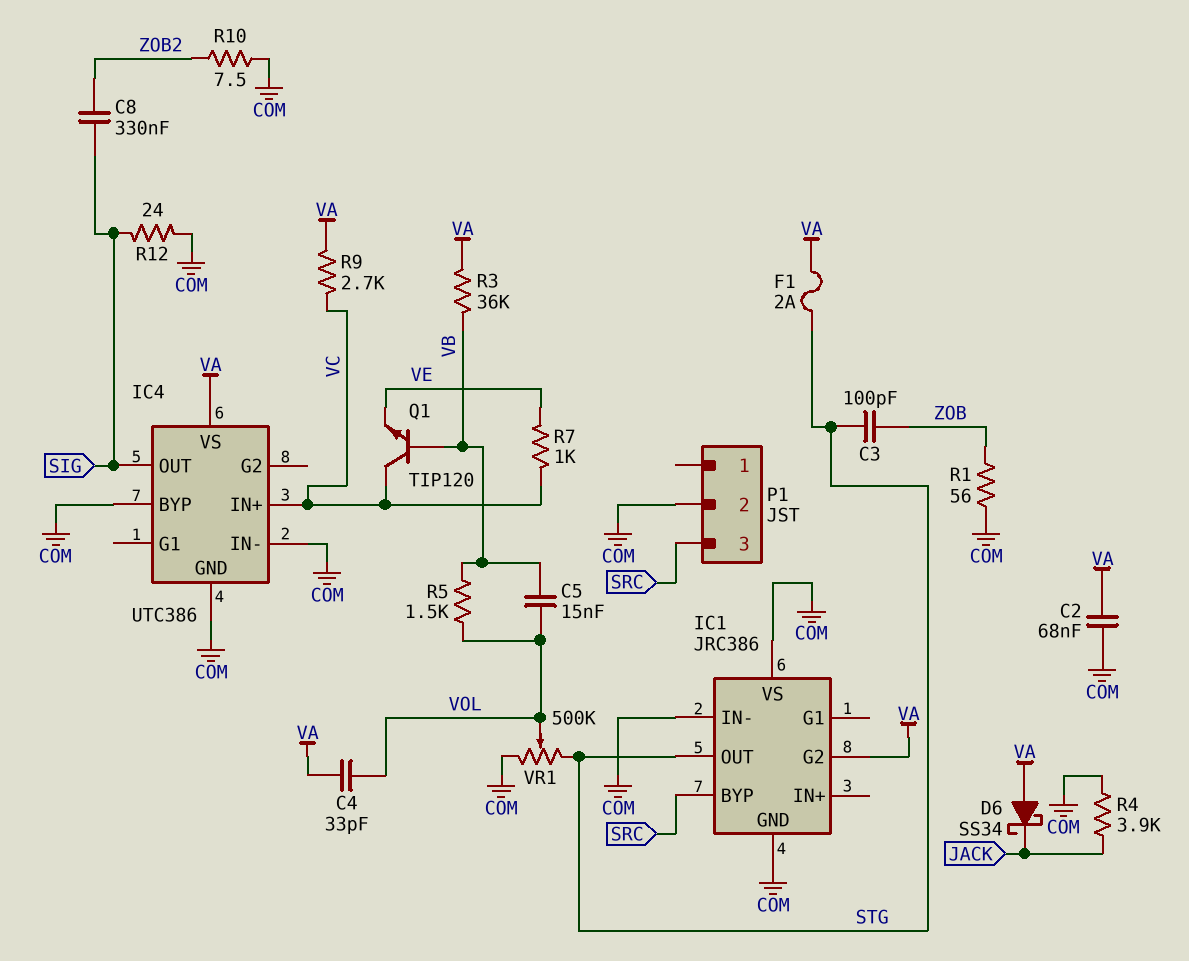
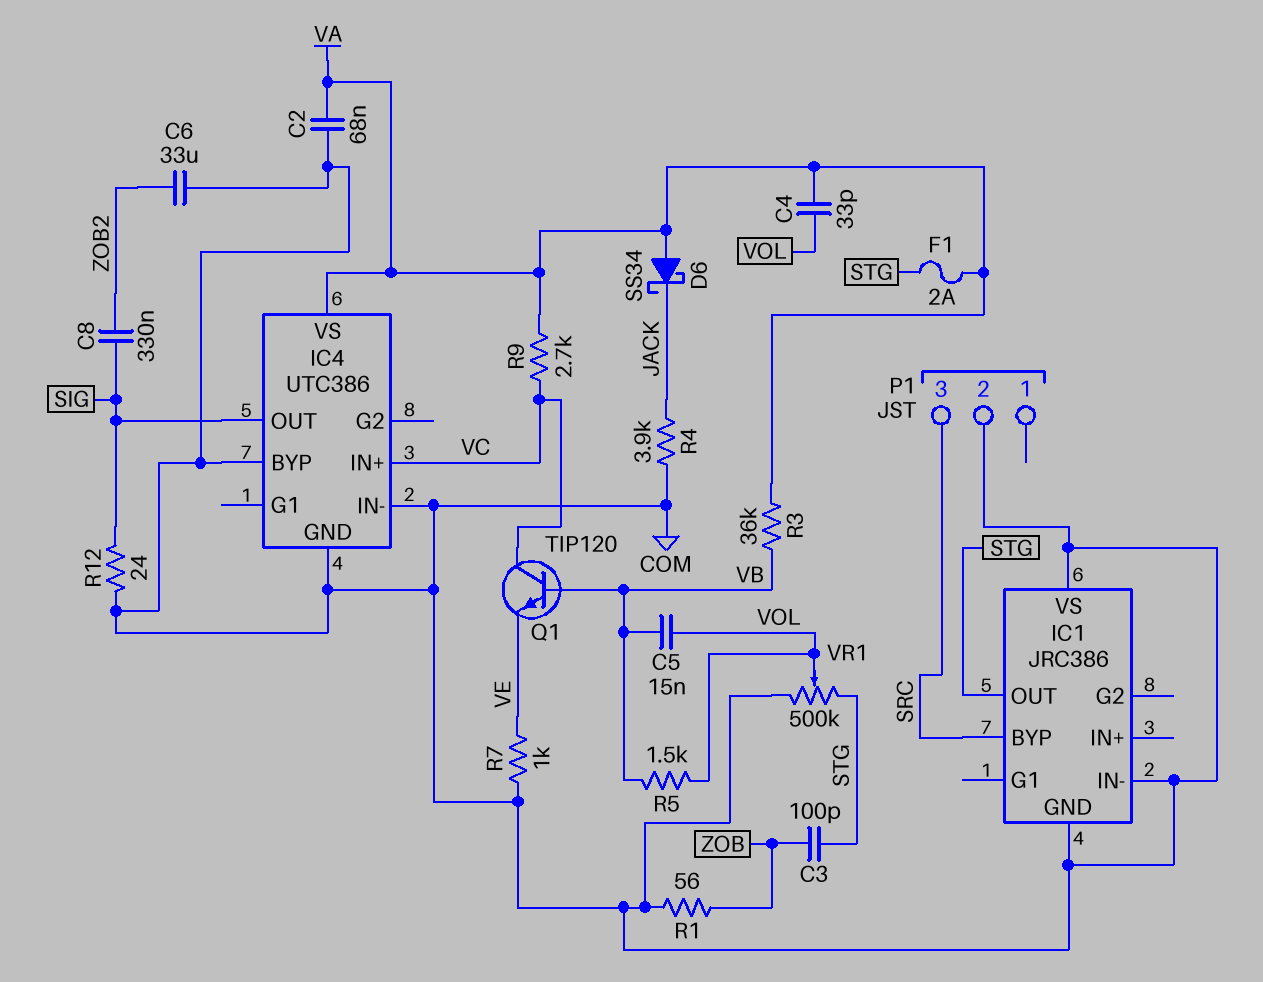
C6: none -> 33uF (COM, ZOB2)
IC1 pin G2: VA -> none
R7: 1k (VC, VE) -> 1k (COM, VE)
R10: 7.5 (COM, ZOB2) -> none

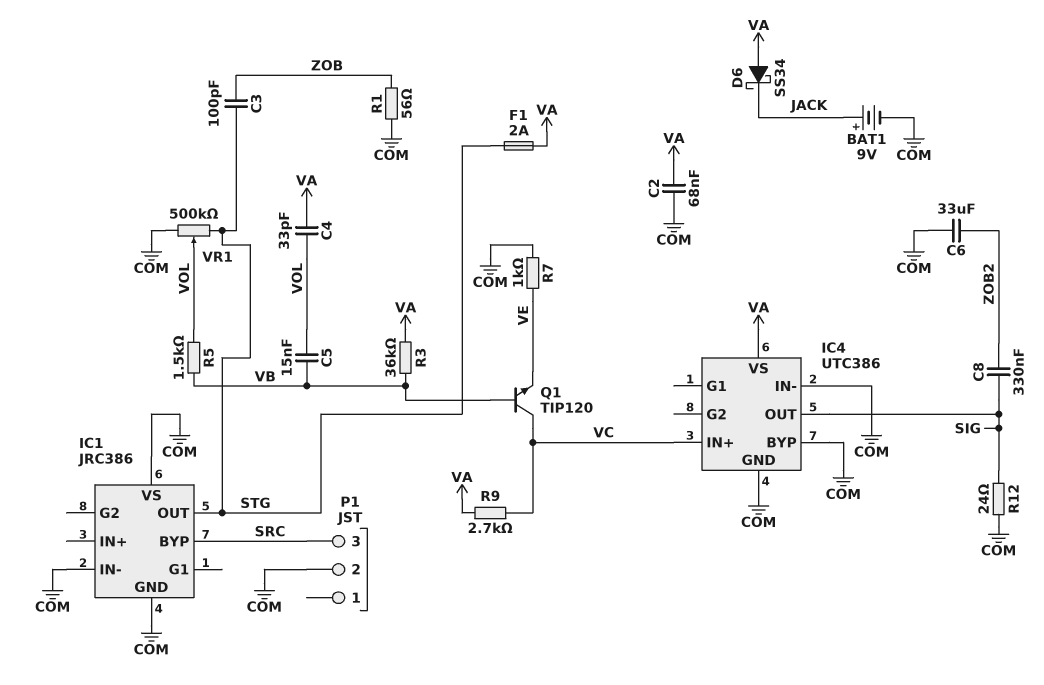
BAT1: none -> 9V (plus JACK, minus COM)
R4: 3.9k (COM, JACK) -> none

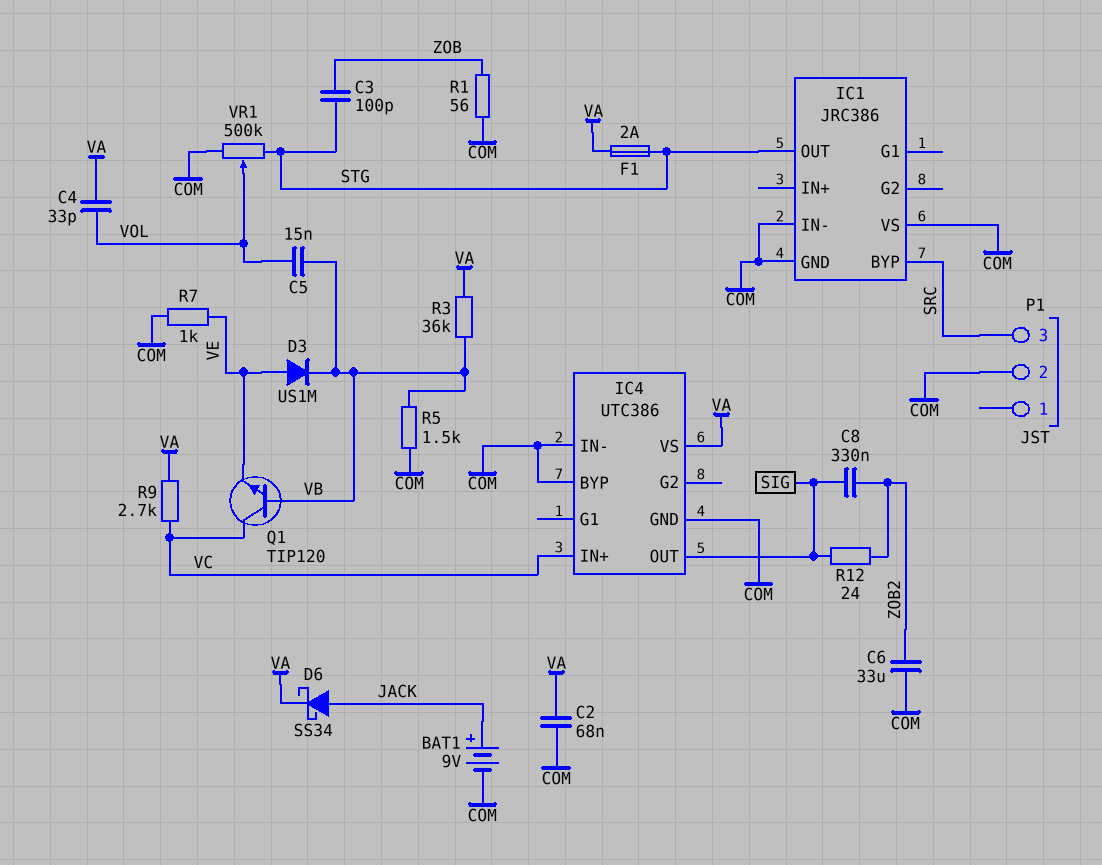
D3: none -> diode US1M (A VE, K VB)
D6: schottky SS34 (A VA, K JACK) -> schottky SS34 (A JACK, K VA)
R5: 1.5k (VB, VOL) -> 1.5k (COM, VB)
R12: 24 (COM, SIG) -> 24 (SIG, ZOB2)

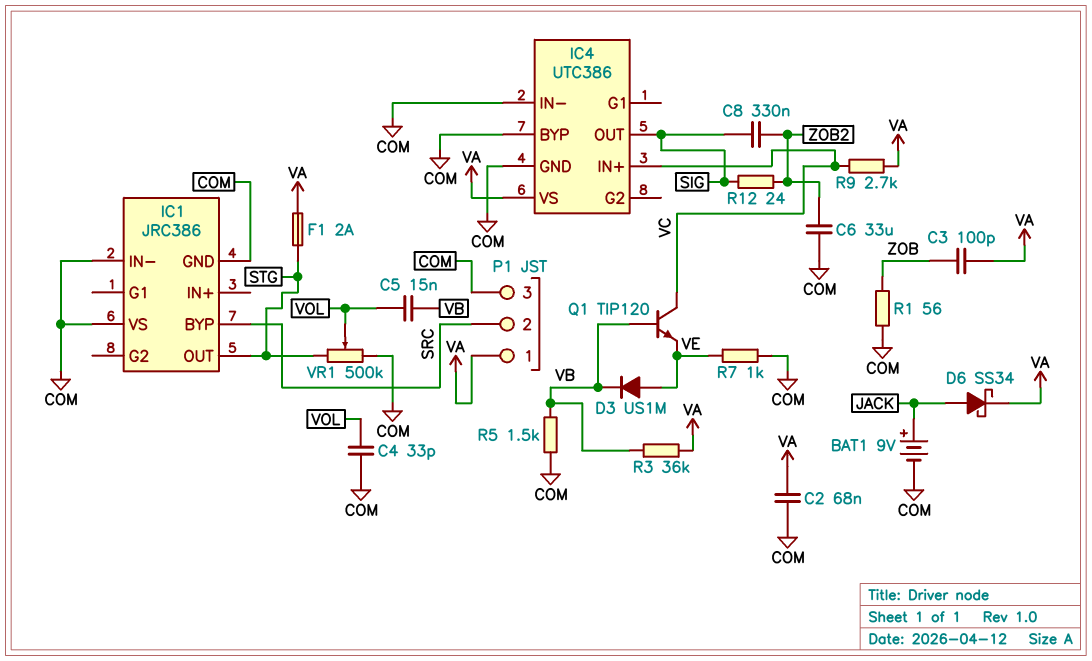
C3: 100pF (STG, ZOB) -> 100pF (VA, ZOB)
C4: 33pF (VA, VOL) -> 33pF (COM, VOL)
P1 pin 1: none -> VA
P1 pin 2: COM -> SRC
P1 pin 3: SRC -> COM

